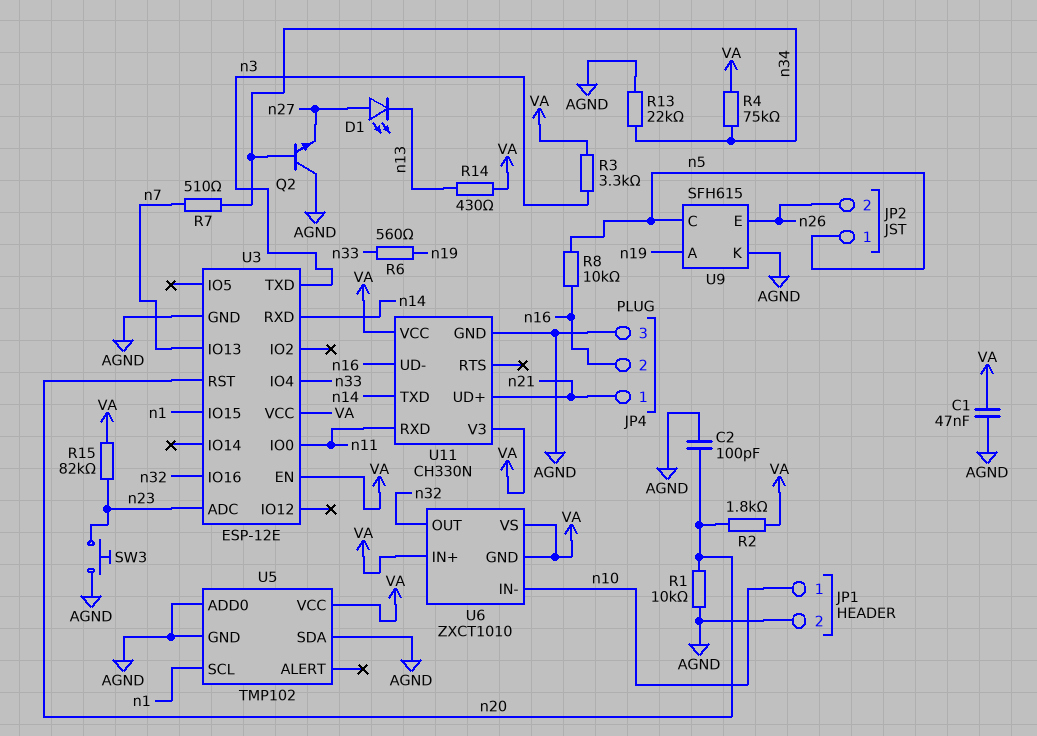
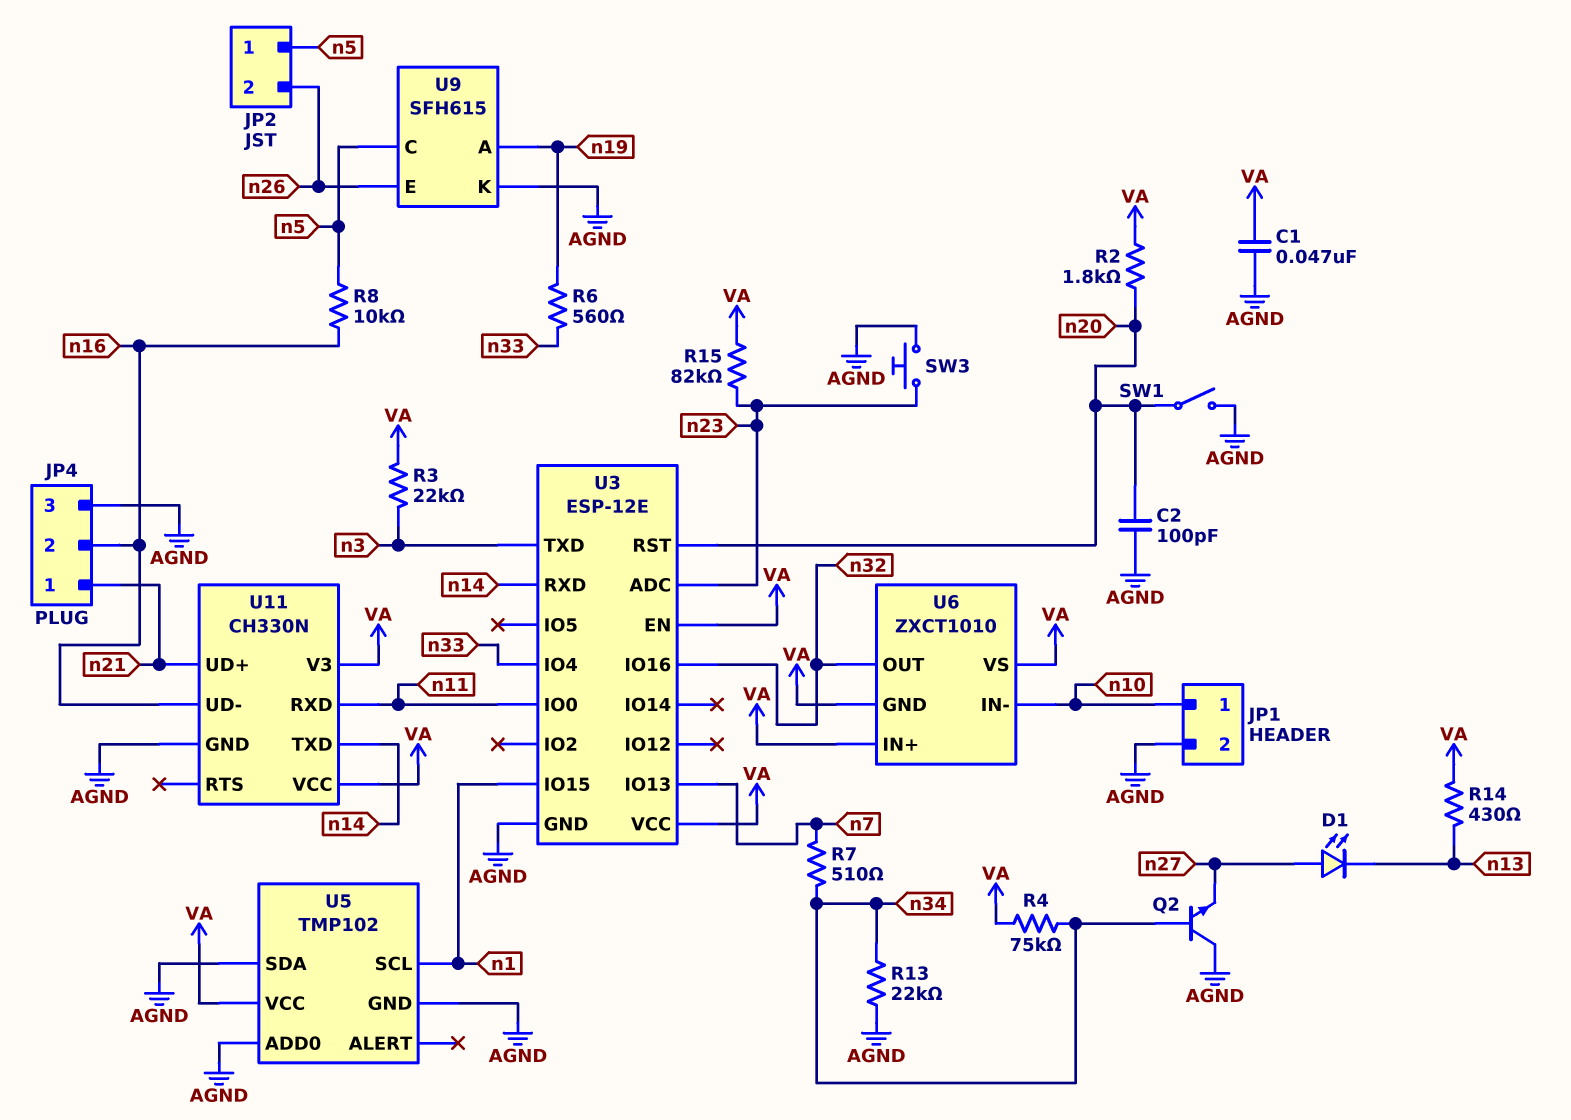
R1: 10k (AGND, n20) -> none
R3: 3.3k (VA, n3) -> 22k (VA, n3)
SW1: none -> switch (AGND, n20)

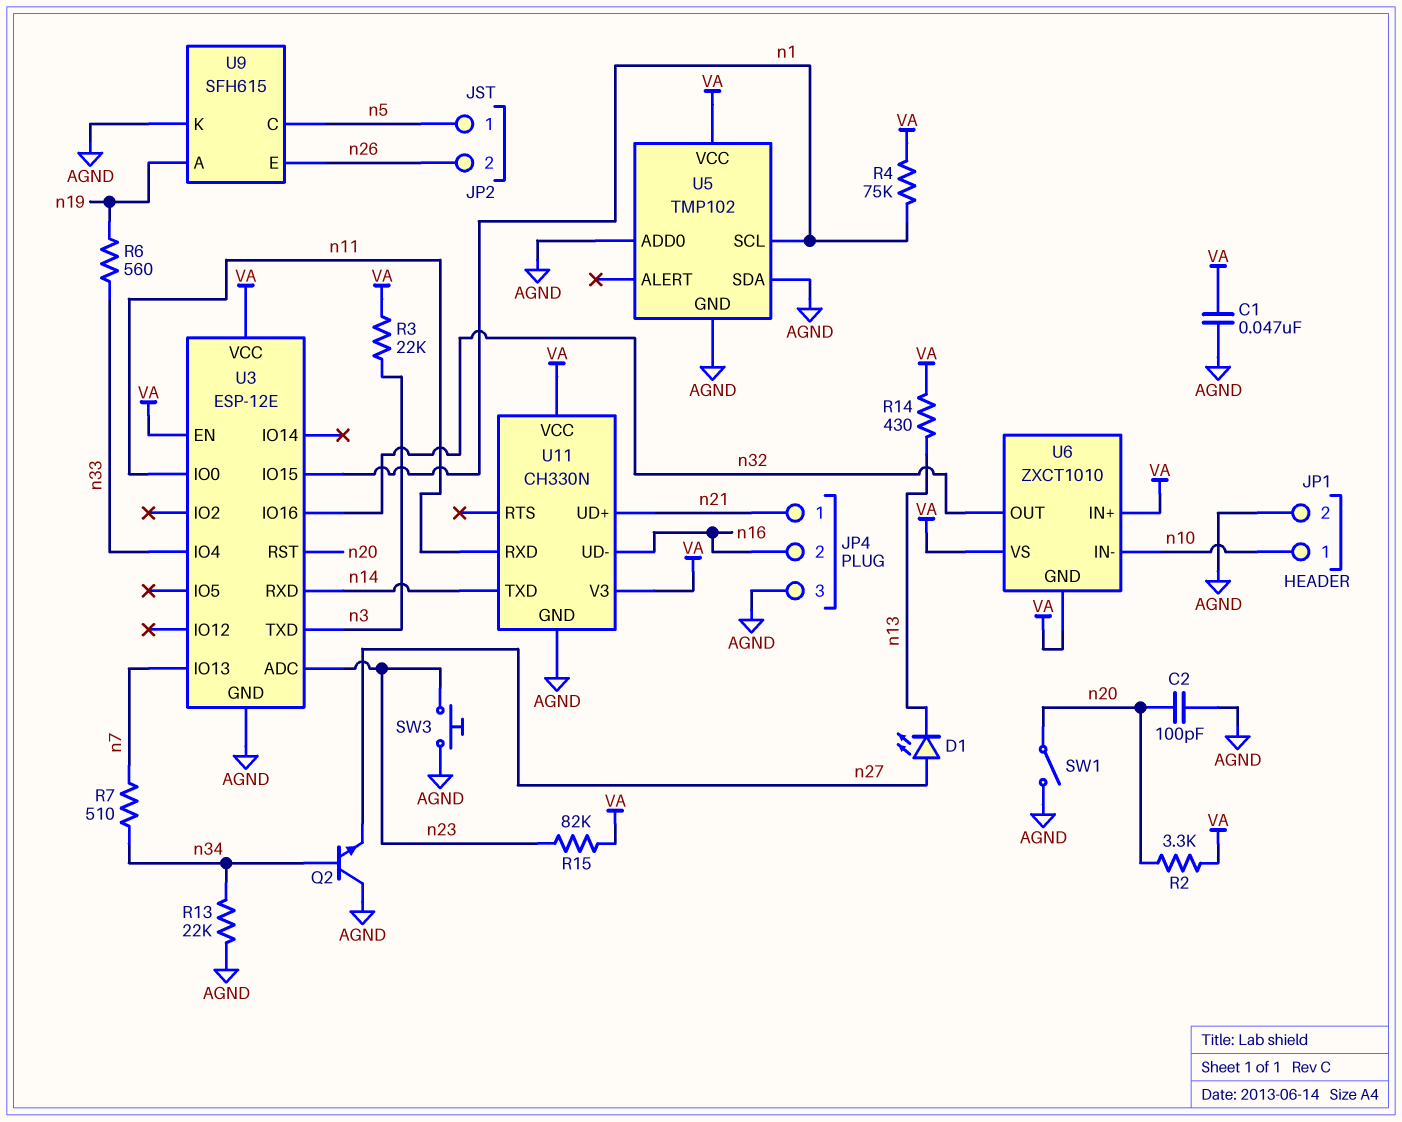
R2: 1.8k (VA, n20) -> 3.3k (VA, n20)
R4: 75k (VA, n34) -> 75k (VA, n1)
R8: 10k (n5, n16) -> none

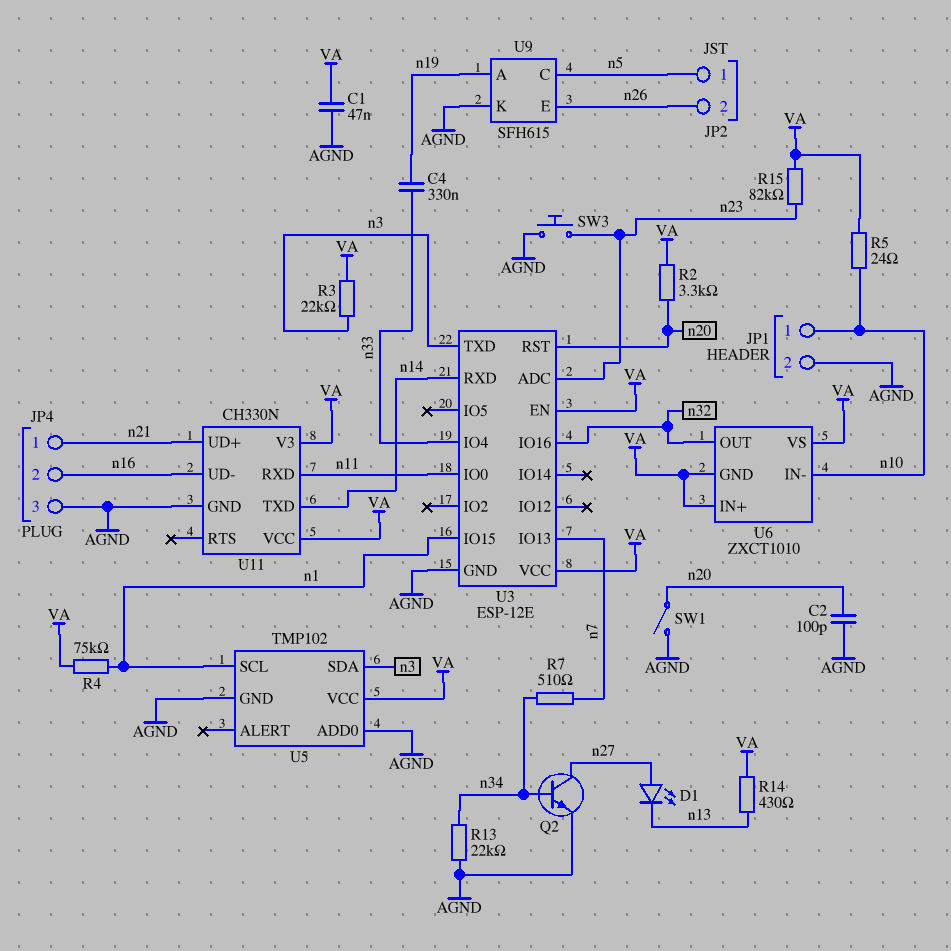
C4: none -> 330nF (n19, n33)
Q2: NPN (B n34, C AGND, E n27) -> NPN (B n34, C n27, E AGND)
R5: none -> 24 (VA, n10)
R6: 560 (n19, n33) -> none
U5 pin SDA: AGND -> n3

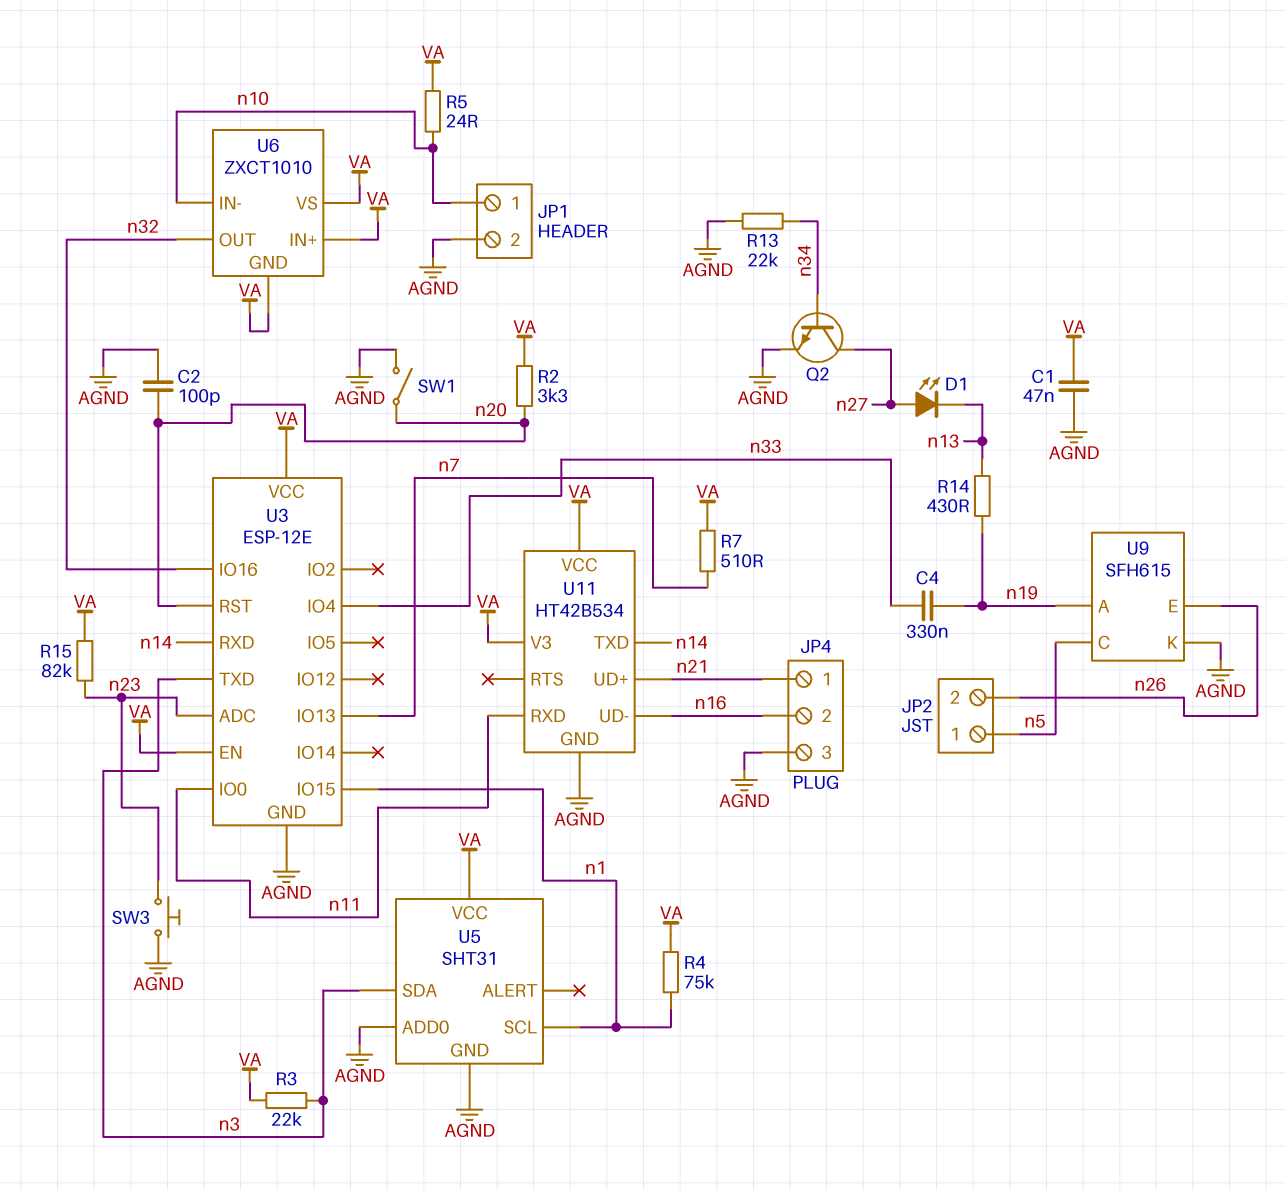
R7: 510 (n7, n34) -> 510 (VA, n7)
R14: 430 (VA, n13) -> 430 (n13, n19)
U5: TMP102 -> SHT31
U11: CH330N -> HT42B534

